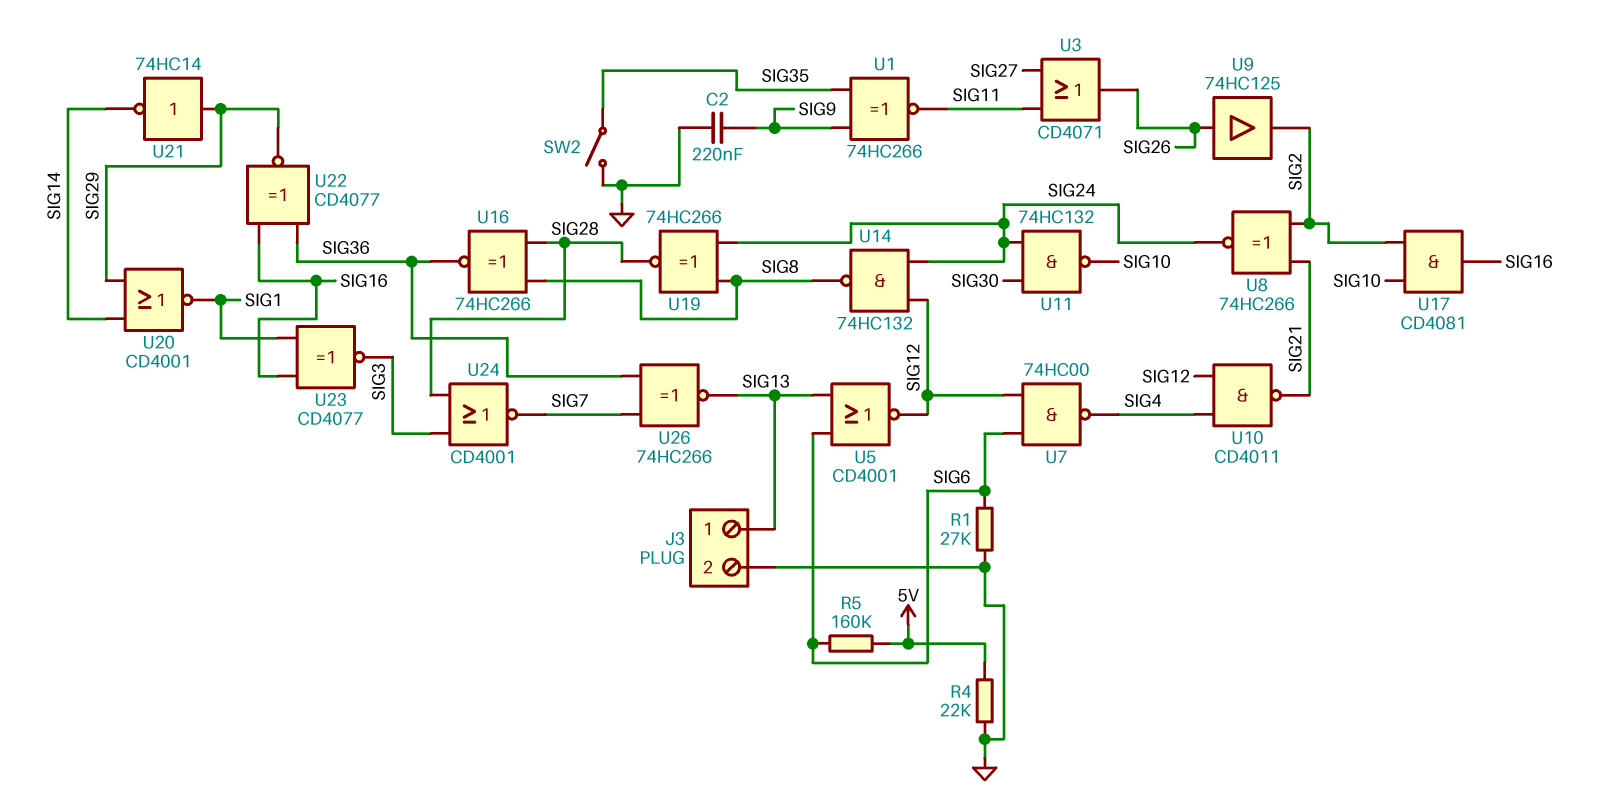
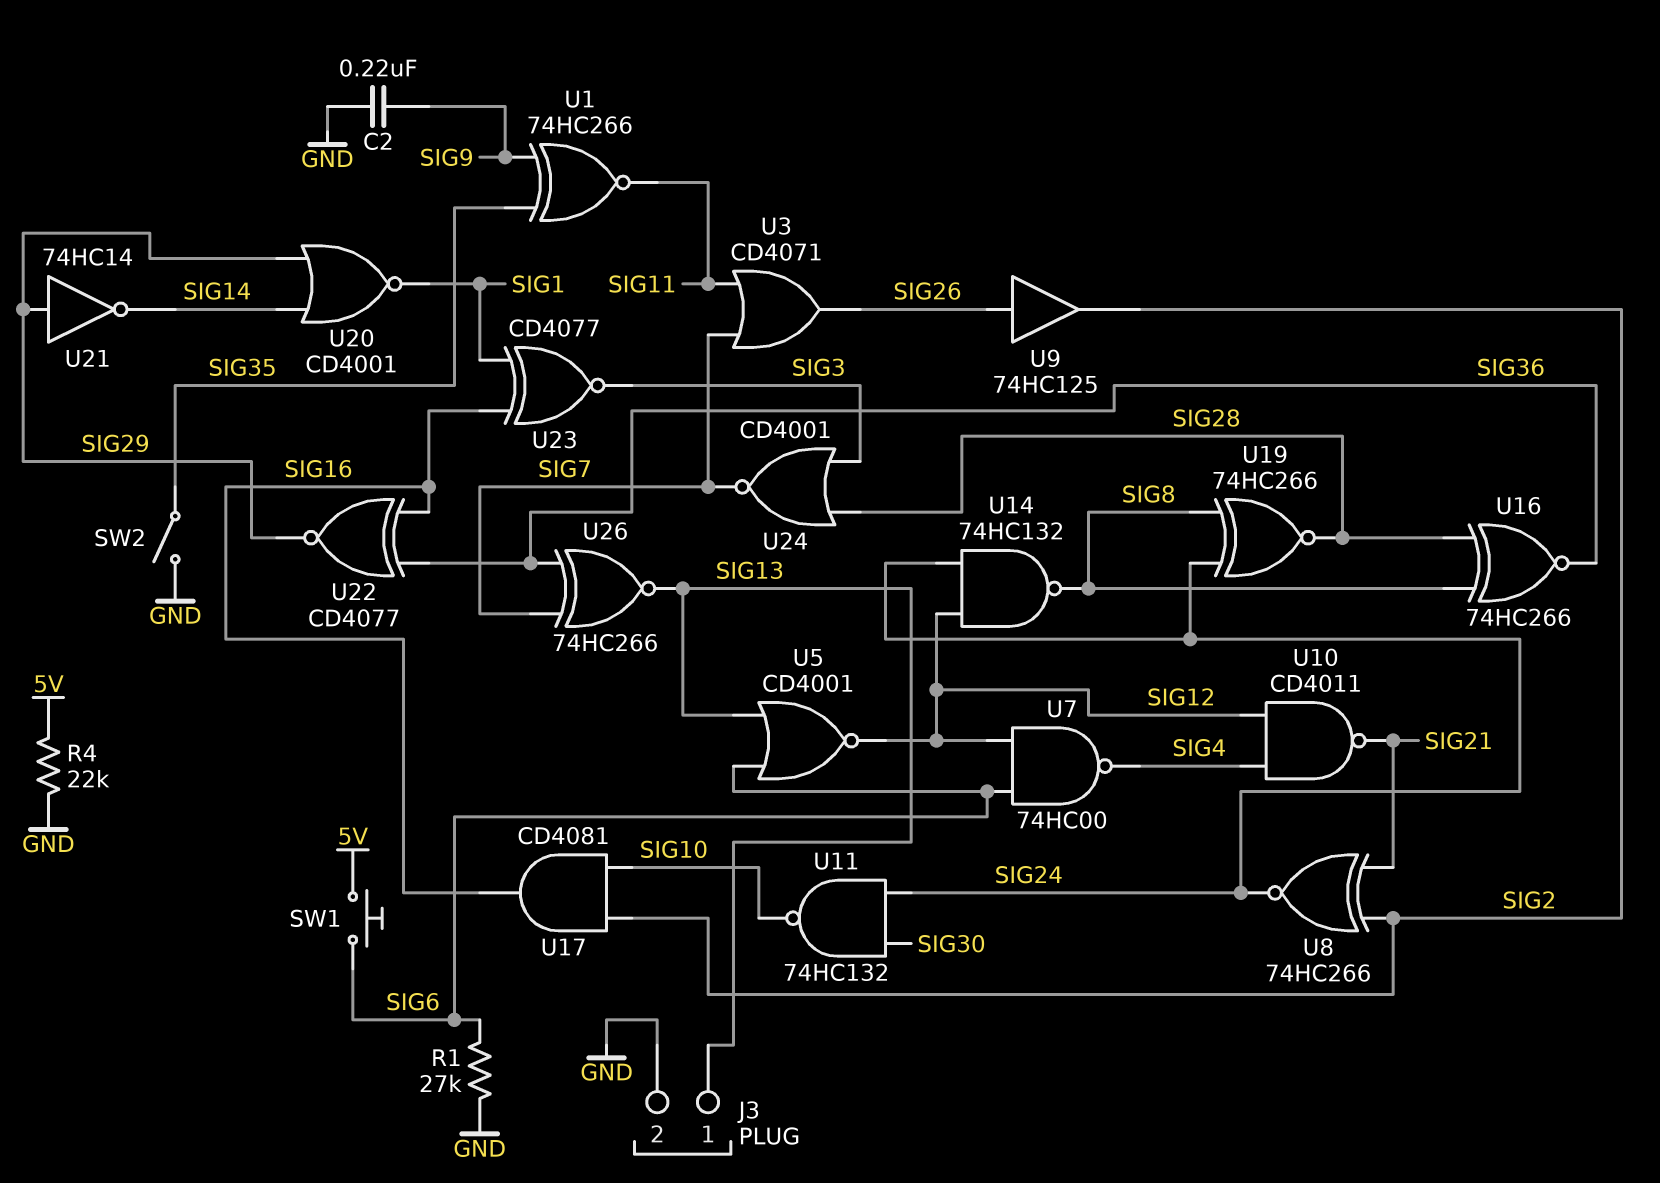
R5: 160k (5V, SIG6) -> none
SW1: none -> button (5V, SIG6)
U3: OR CD4071 (in SIG11, in SIG27, out SIG26) -> OR CD4071 (in SIG7, in SIG11, out SIG26)

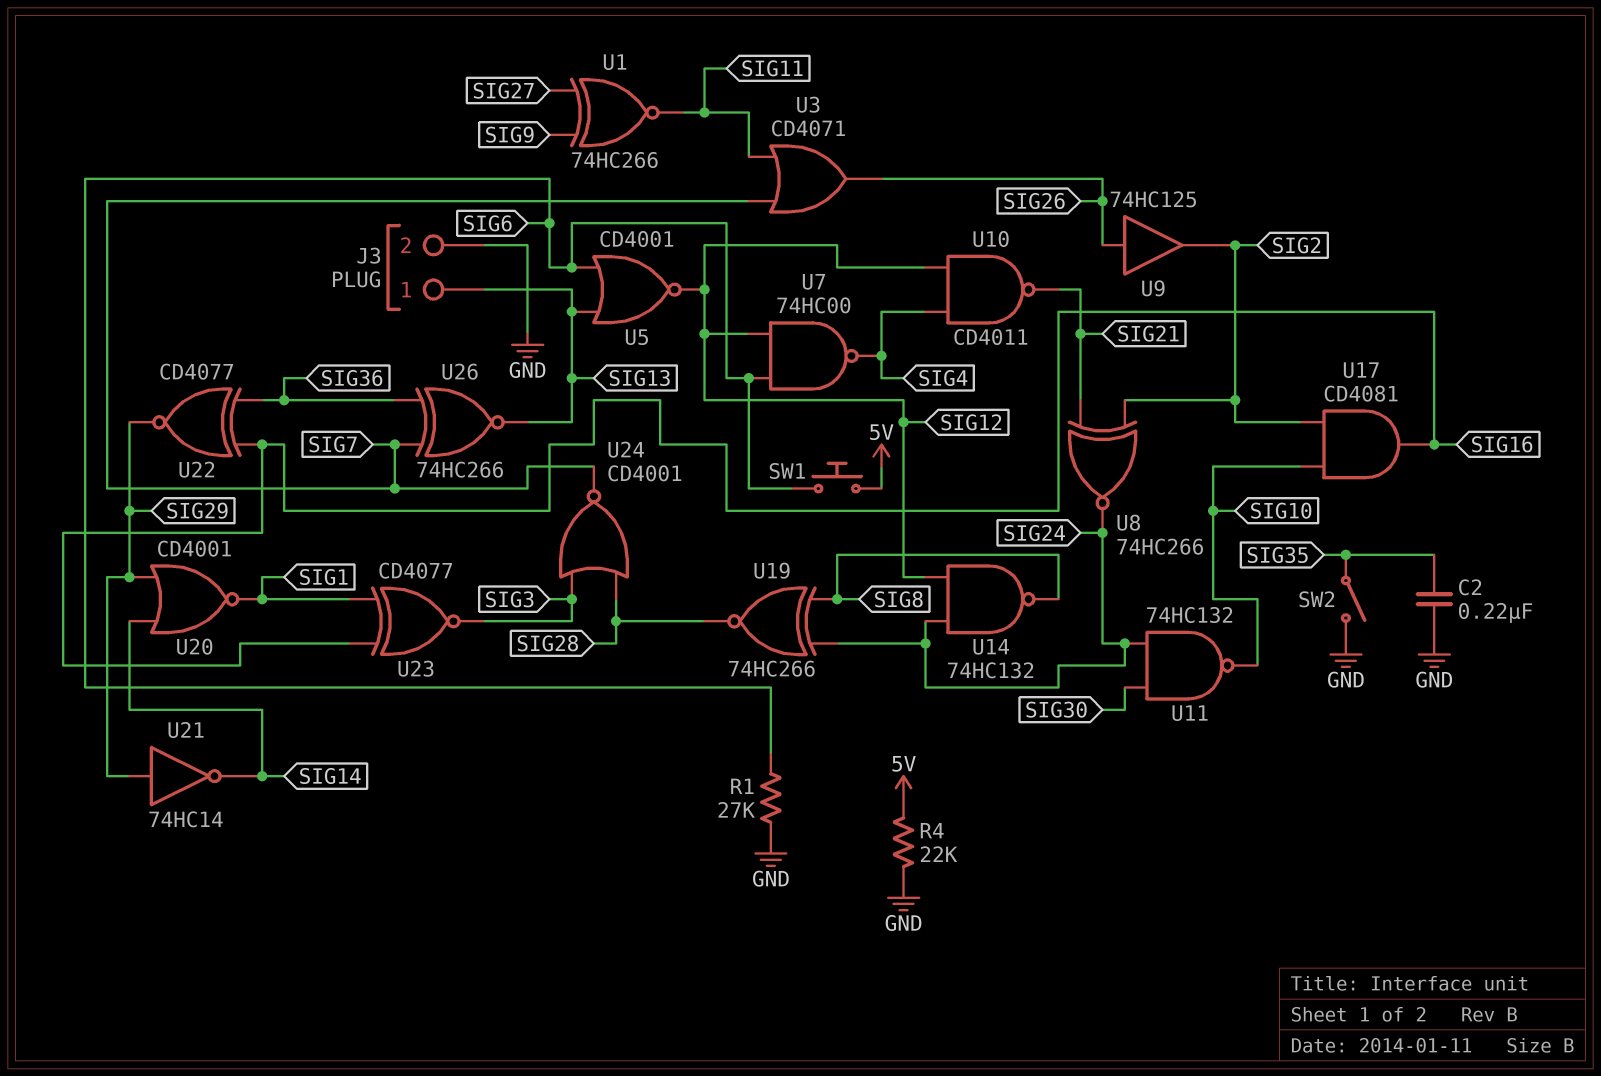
C2: 220nF (GND, SIG9) -> 220nF (GND, SIG35)
U1: XNOR 74HC266 (in SIG9, in SIG35, out SIG11) -> XNOR 74HC266 (in SIG9, in SIG27, out SIG11)
U16: XNOR 74HC266 (in SIG8, in SIG28, out SIG36) -> none

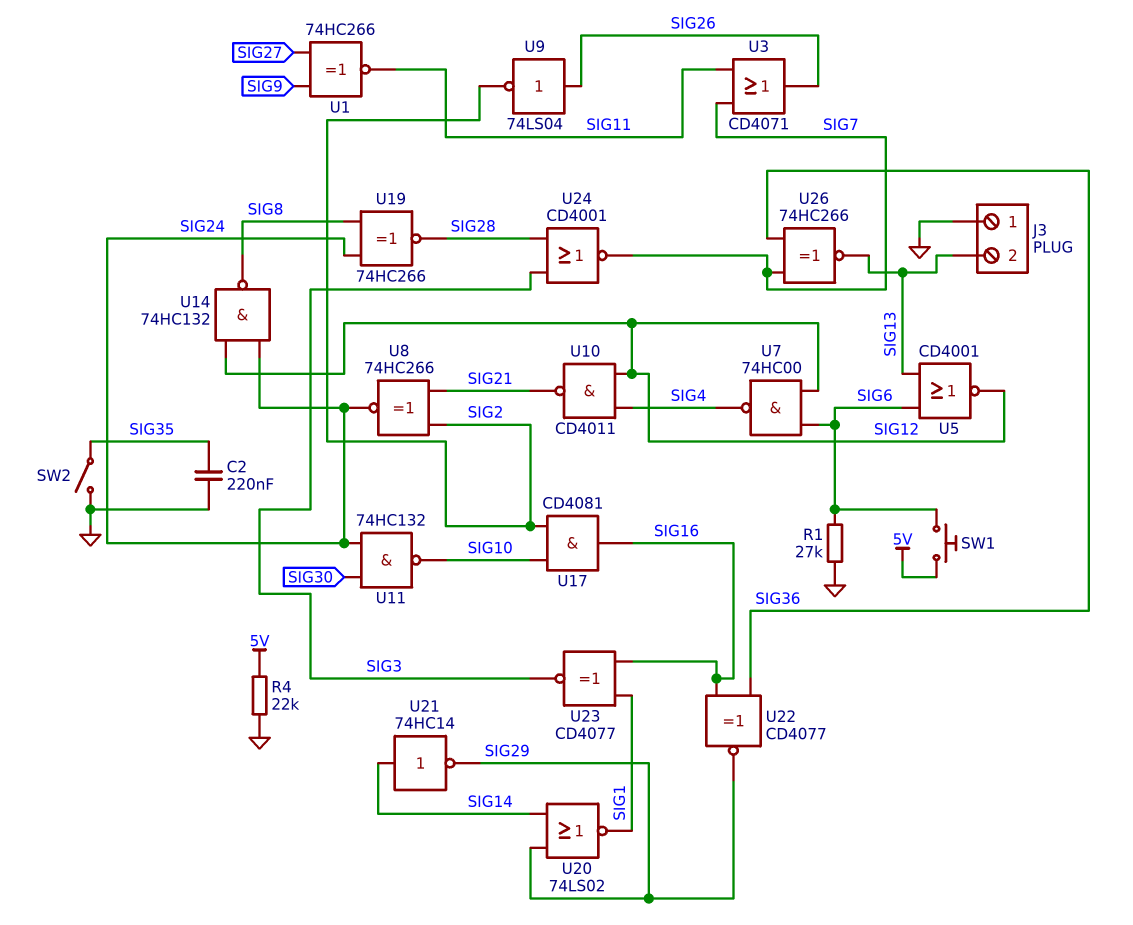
J3 pin 1: SIG13 -> GND
J3 pin 2: GND -> SIG13
U9: buffer 74HC125 (in SIG26, out SIG2) -> NOT 74LS04 (in SIG26, out SIG2)
U20: NOR CD4001 (in SIG14, in SIG29, out SIG1) -> NOR 74LS02 (in SIG14, in SIG29, out SIG1)
U21: NOT 74HC14 (in SIG29, out SIG14) -> NOT 74HC14 (in SIG14, out SIG29)

